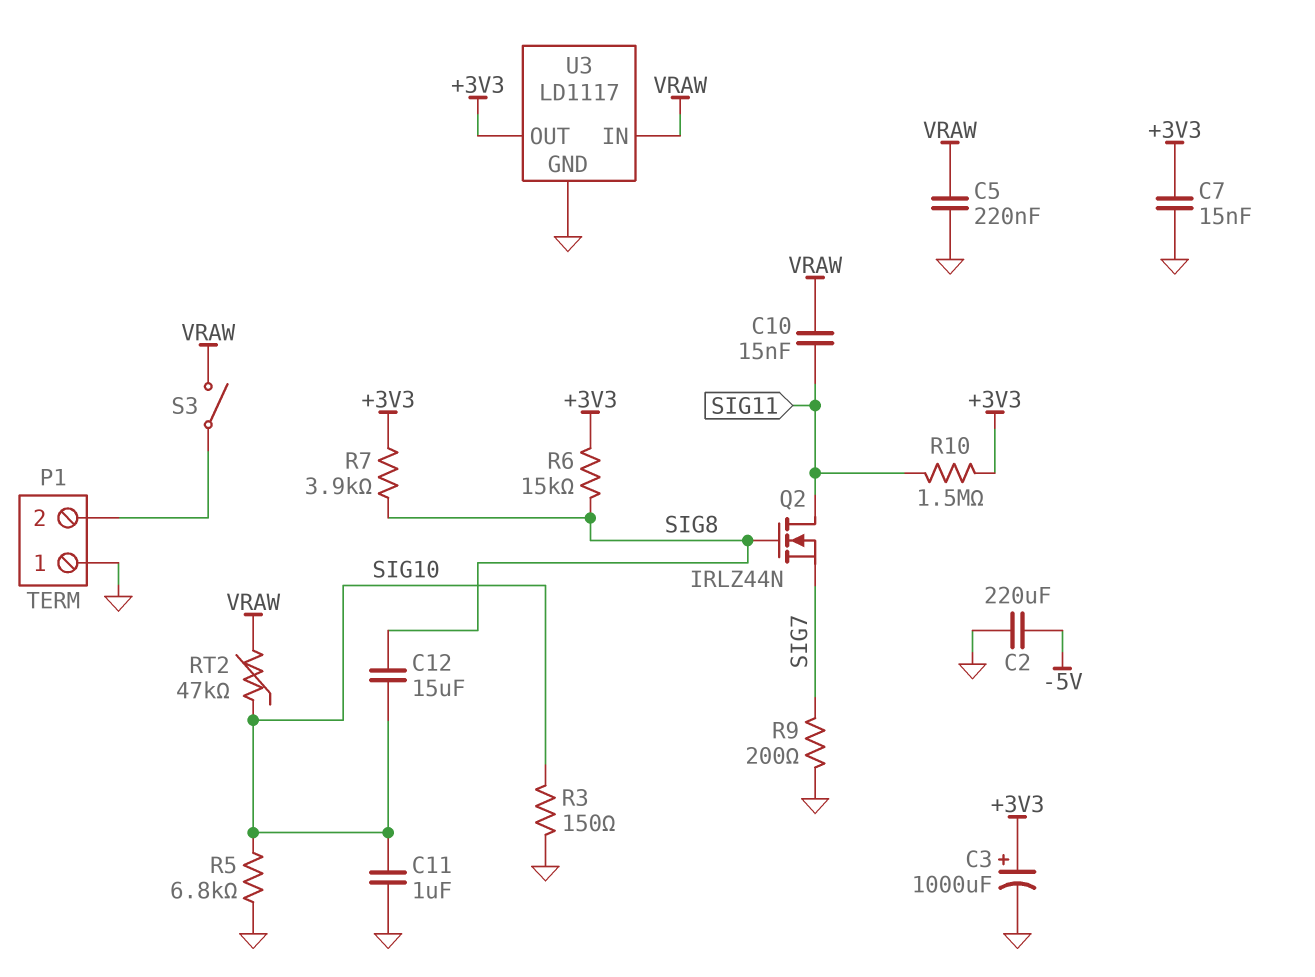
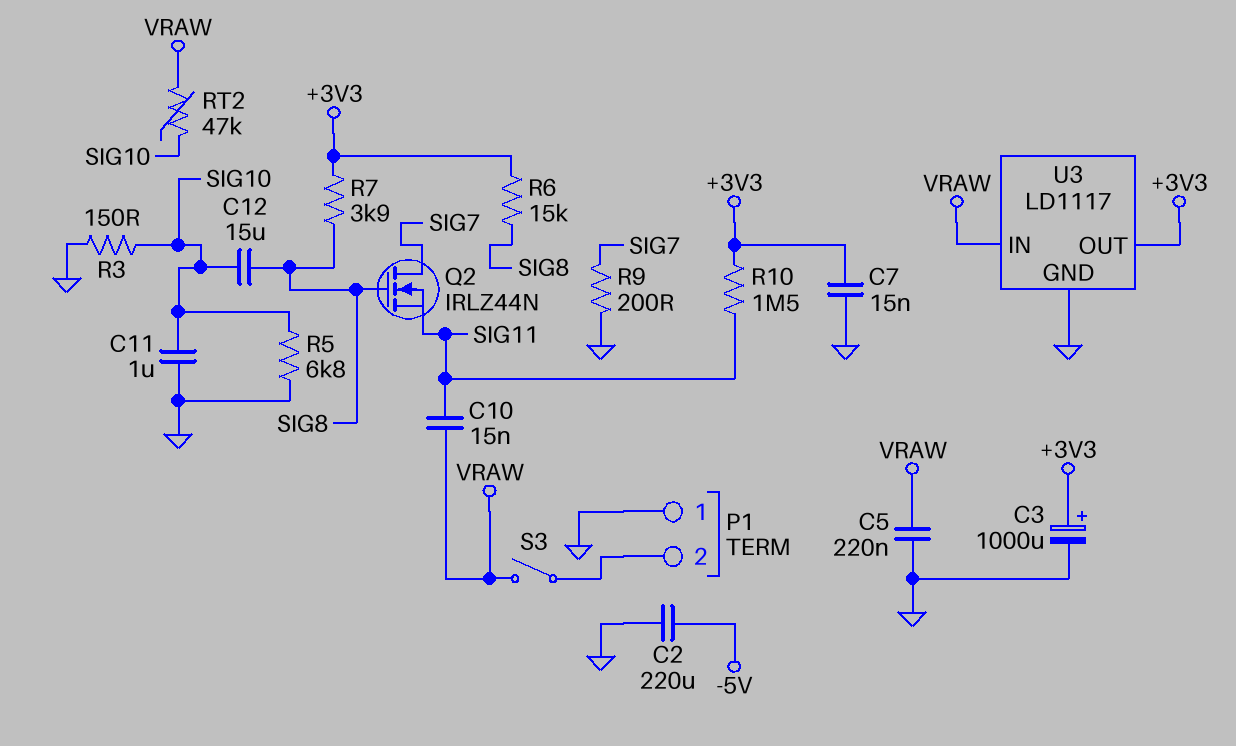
Q2: NMOS IRLZ44N (G SIG8, D SIG11, S SIG7) -> NMOS IRLZ44N (G SIG8, D SIG7, S SIG11)

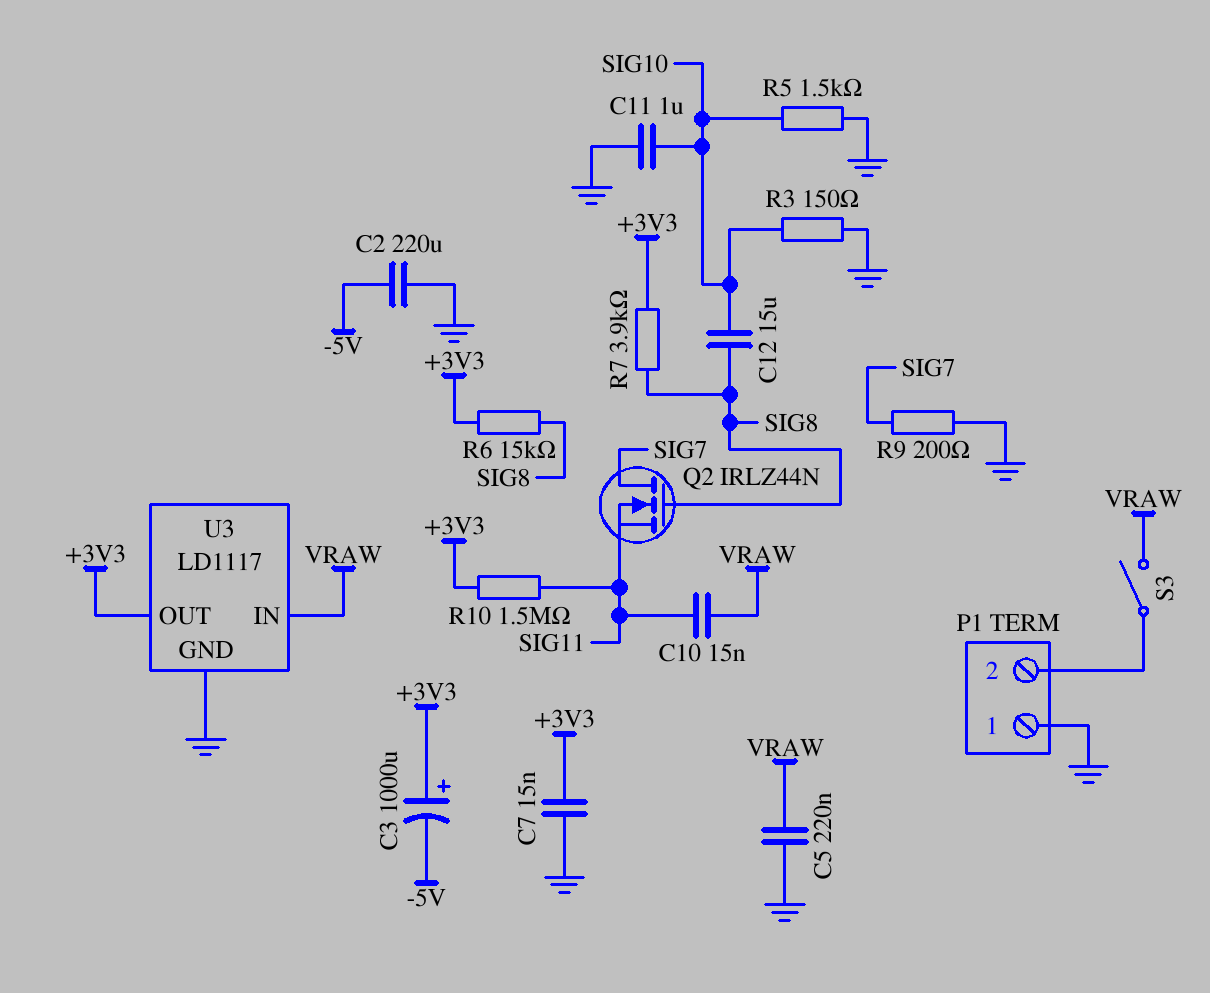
C3: 1000uF (plus +3V3, minus GND) -> 1000uF (plus +3V3, minus -5V)
R5: 6.8k (GND, SIG10) -> 1.5k (GND, SIG10)
RT2: 47k (SIG10, VRAW) -> none

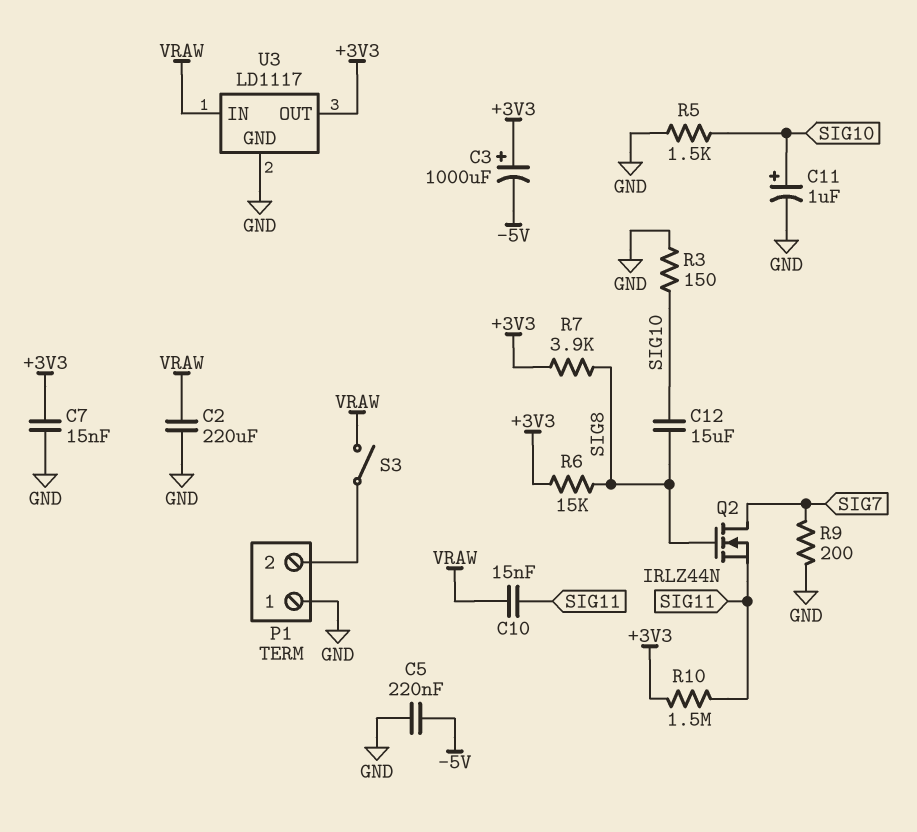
C2: 220uF (-5V, GND) -> 220uF (GND, VRAW)
C5: 220nF (GND, VRAW) -> 220nF (-5V, GND)
C11: 1uF (GND, SIG10) -> 1uF (plus SIG10, minus GND)

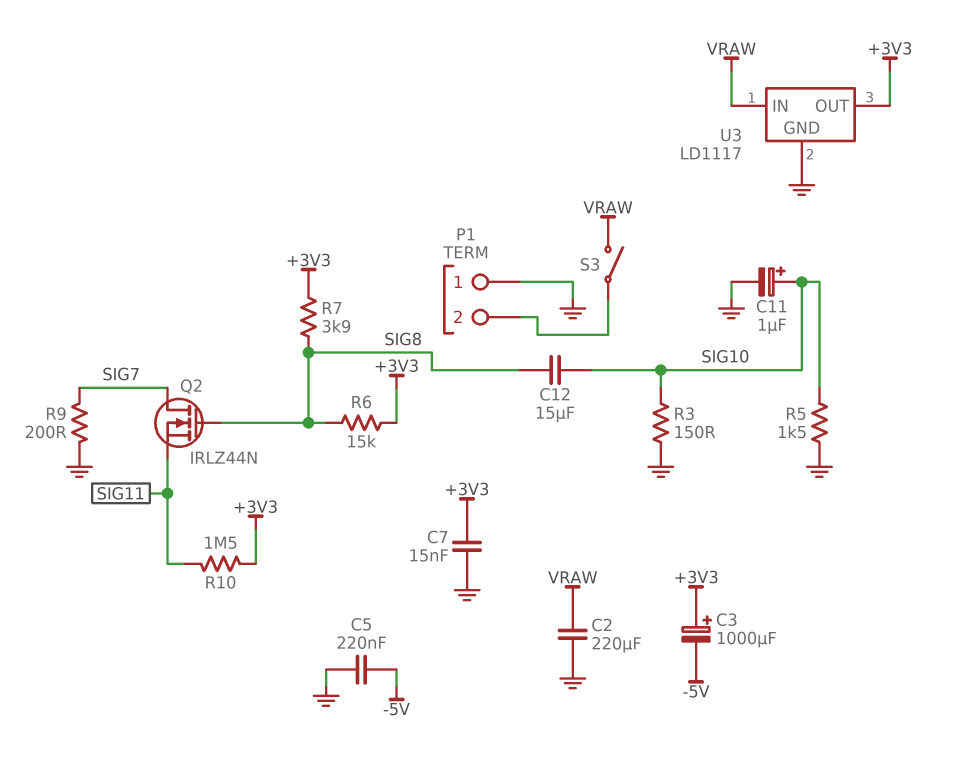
C10: 15nF (SIG11, VRAW) -> none

